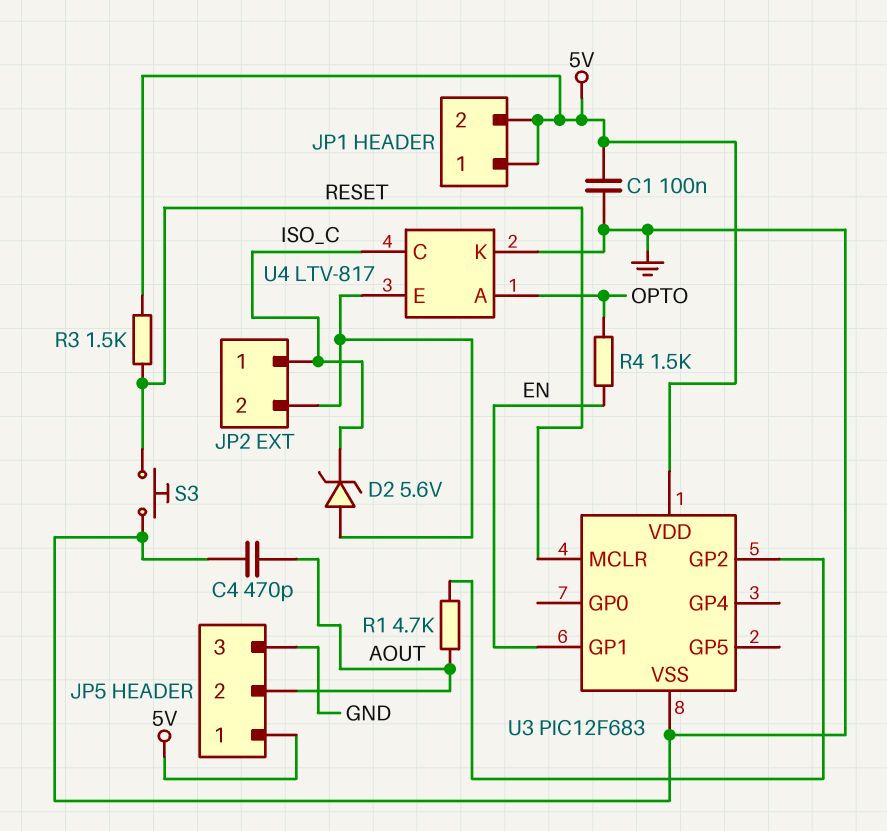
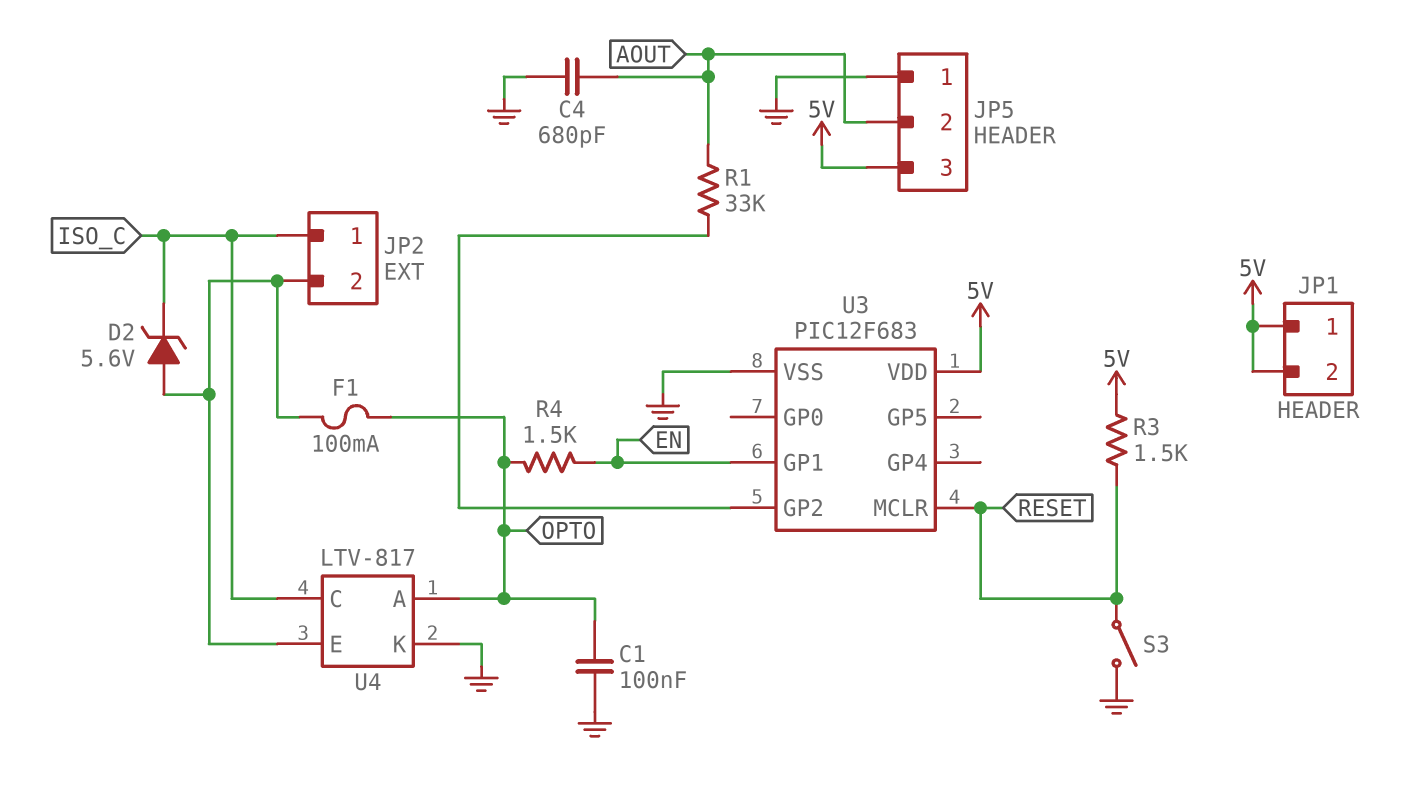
C1: 100nF (5V, GND) -> 100nF (GND, OPTO)
C4: 470pF (AOUT, GND) -> 680pF (AOUT, GND)
F1: none -> 100mA (JP2/2, OPTO)
JP5 pin 1: 5V -> GND
JP5 pin 3: GND -> 5V
R1: 4.7k (AOUT, U3/GP2) -> 33k (AOUT, U3/GP2)
S3: button (GND, RESET) -> switch (GND, RESET)

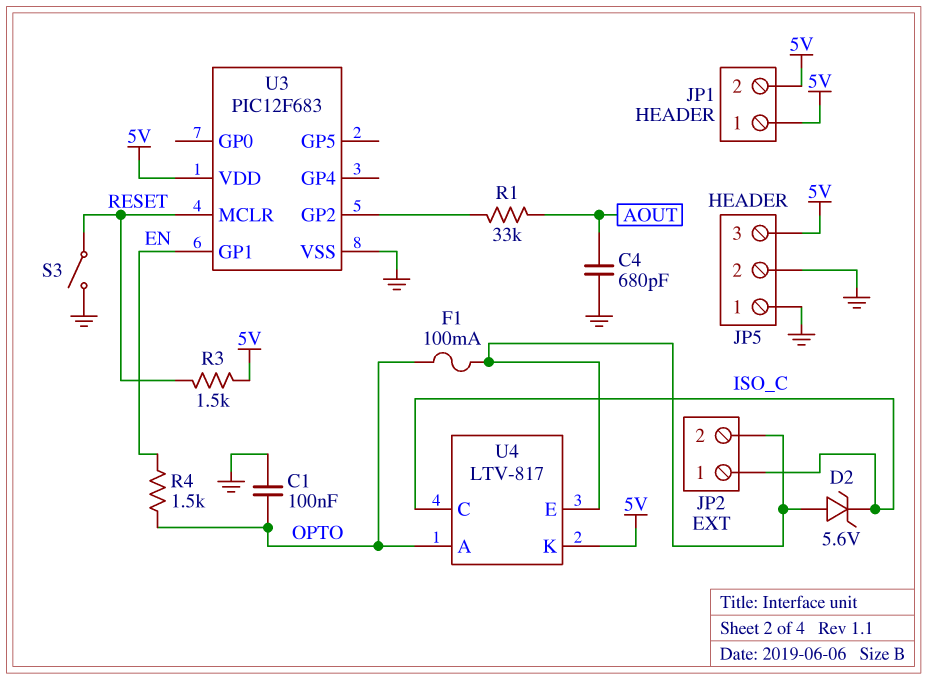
JP5 pin 2: AOUT -> GND
U4 pin K: GND -> 5V

